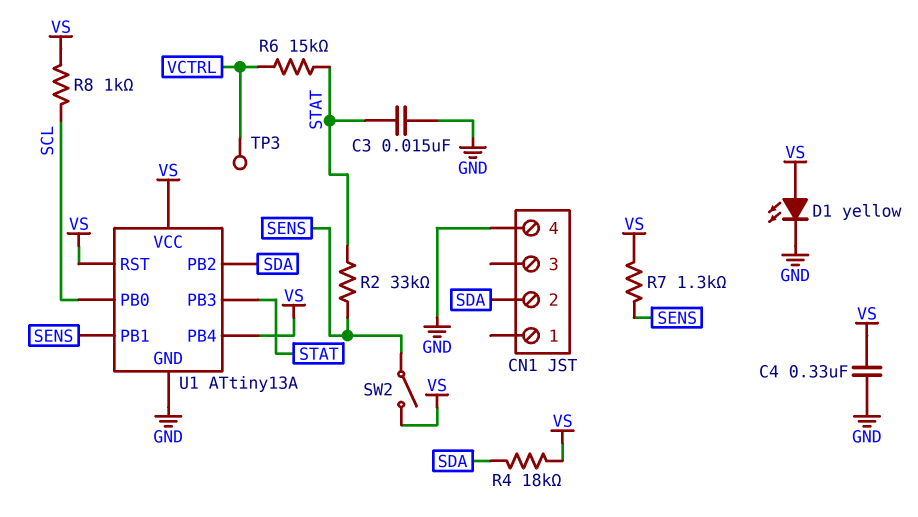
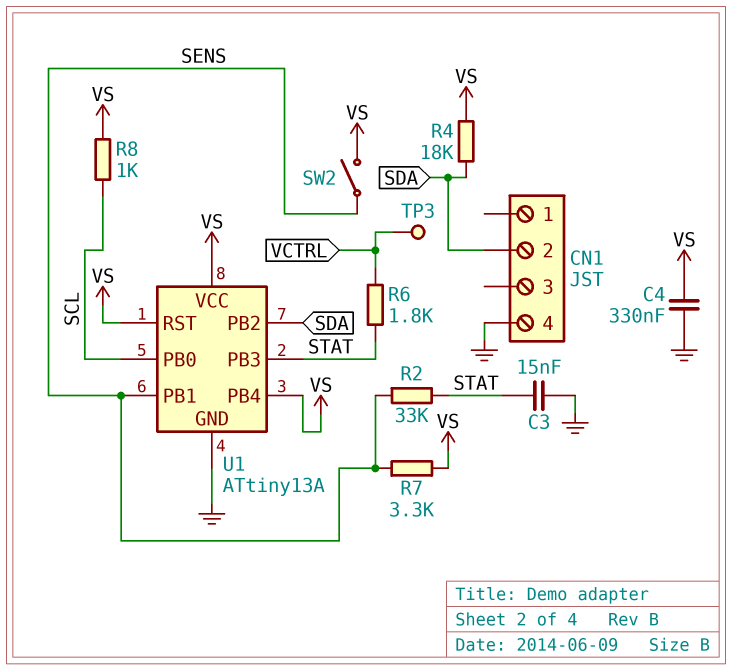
D1: LED yellow (A VS, K GND) -> none
R6: 15k (STAT, VCTRL) -> 1.8k (STAT, VCTRL)
R7: 1.3k (SENS, VS) -> 3.3k (SENS, VS)

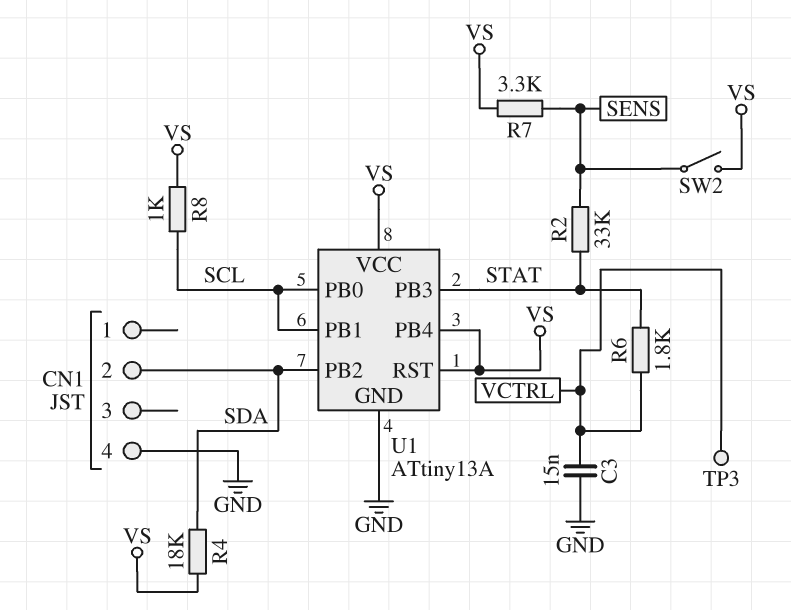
C3: 15nF (GND, STAT) -> 15nF (GND, VCTRL)
C4: 330nF (GND, VS) -> none
U1 pin PB1: SENS -> SCL

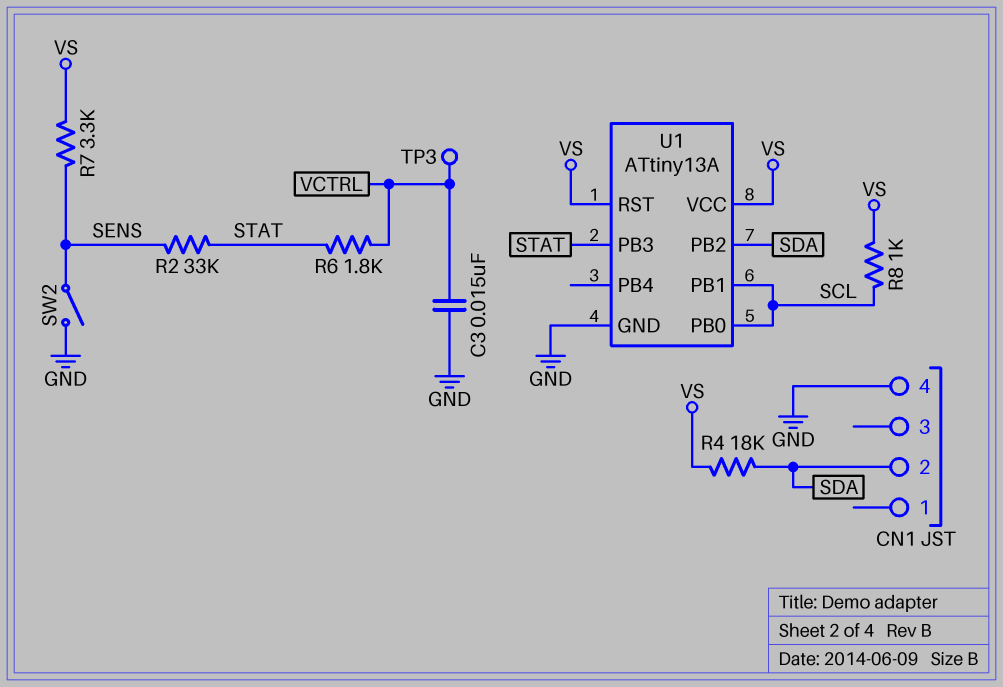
SW2: switch (SENS, VS) -> switch (GND, SENS)
U1 pin PB4: VS -> none

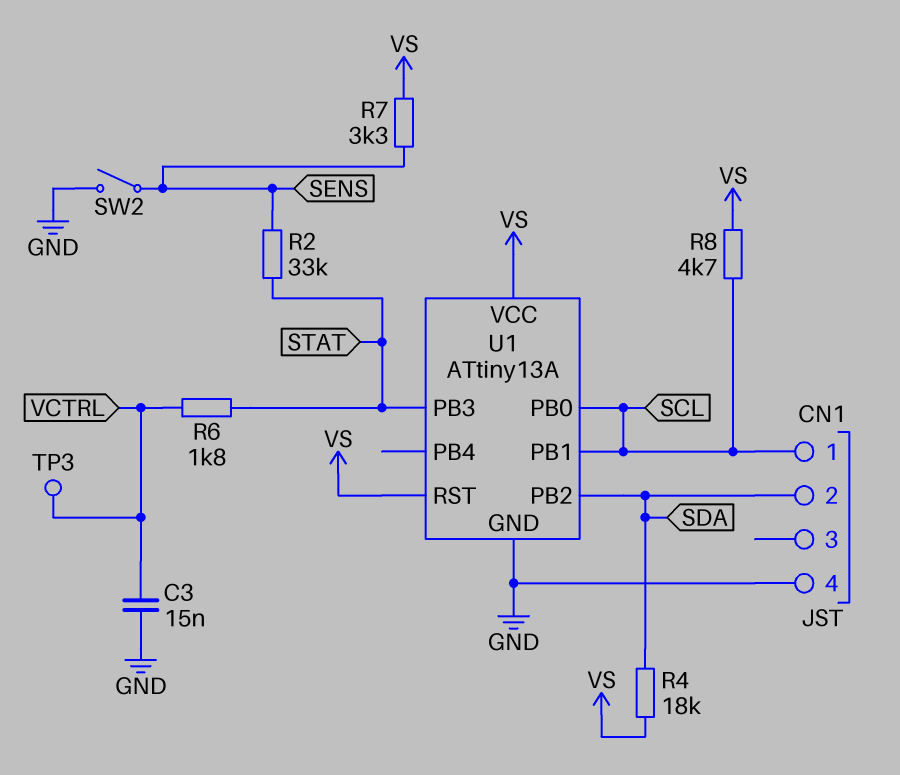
CN1 pin 1: none -> SCL
R8: 1k (SCL, VS) -> 4.7k (SCL, VS)

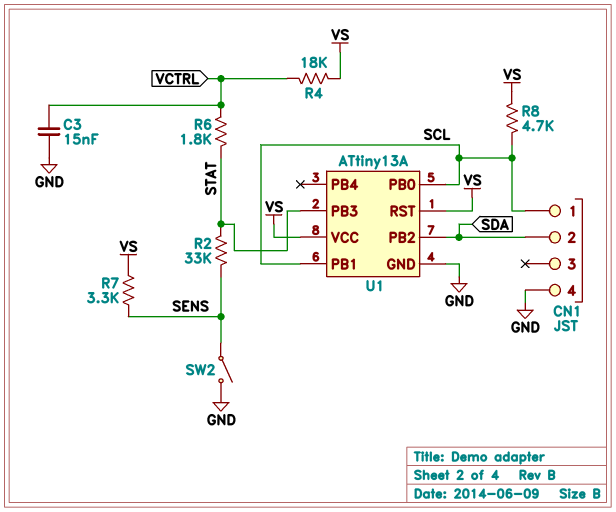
R4: 18k (SDA, VS) -> 18k (VCTRL, VS)
TP3: test point (VCTRL) -> none

